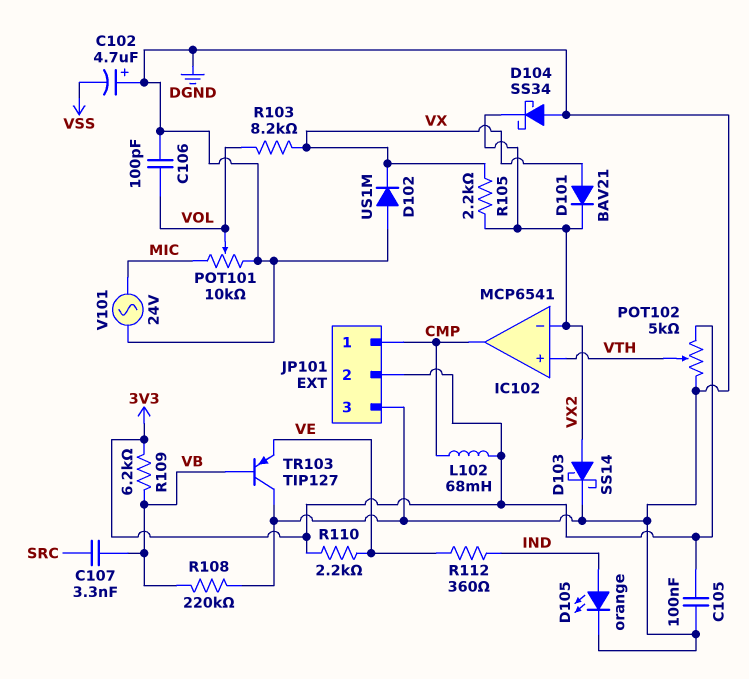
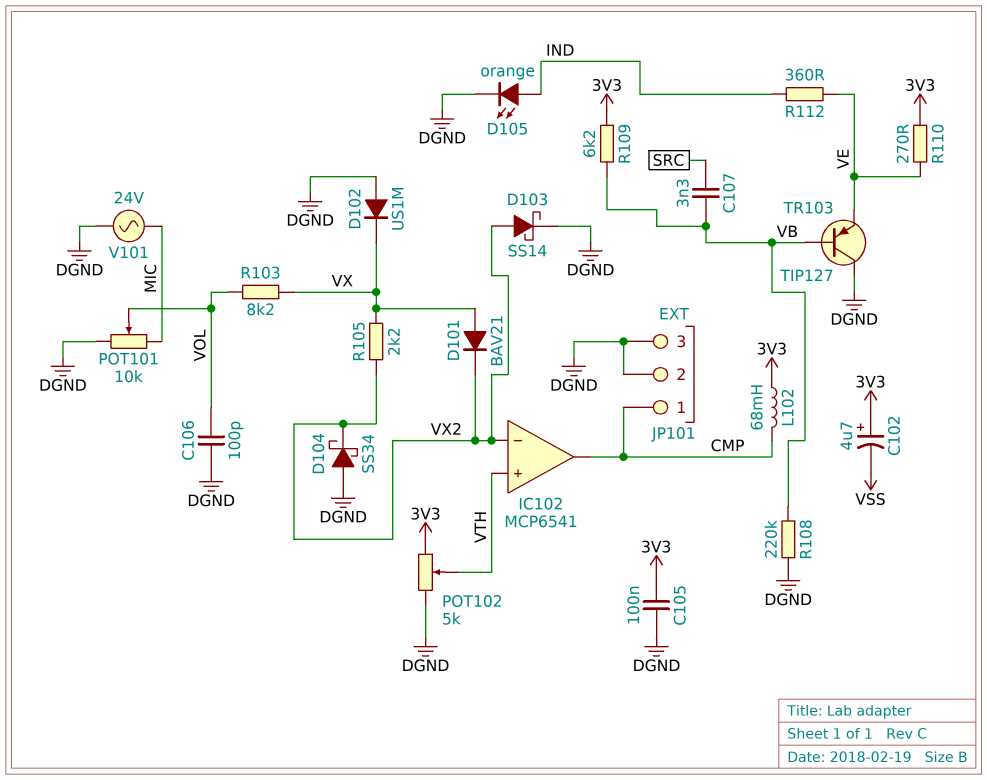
C102: 4.7uF (plus DGND, minus VSS) -> 4.7uF (plus 3V3, minus VSS)
JP101 pin 2: 3V3 -> DGND
R110: 2.2k (3V3, VE) -> 270 (3V3, VE)

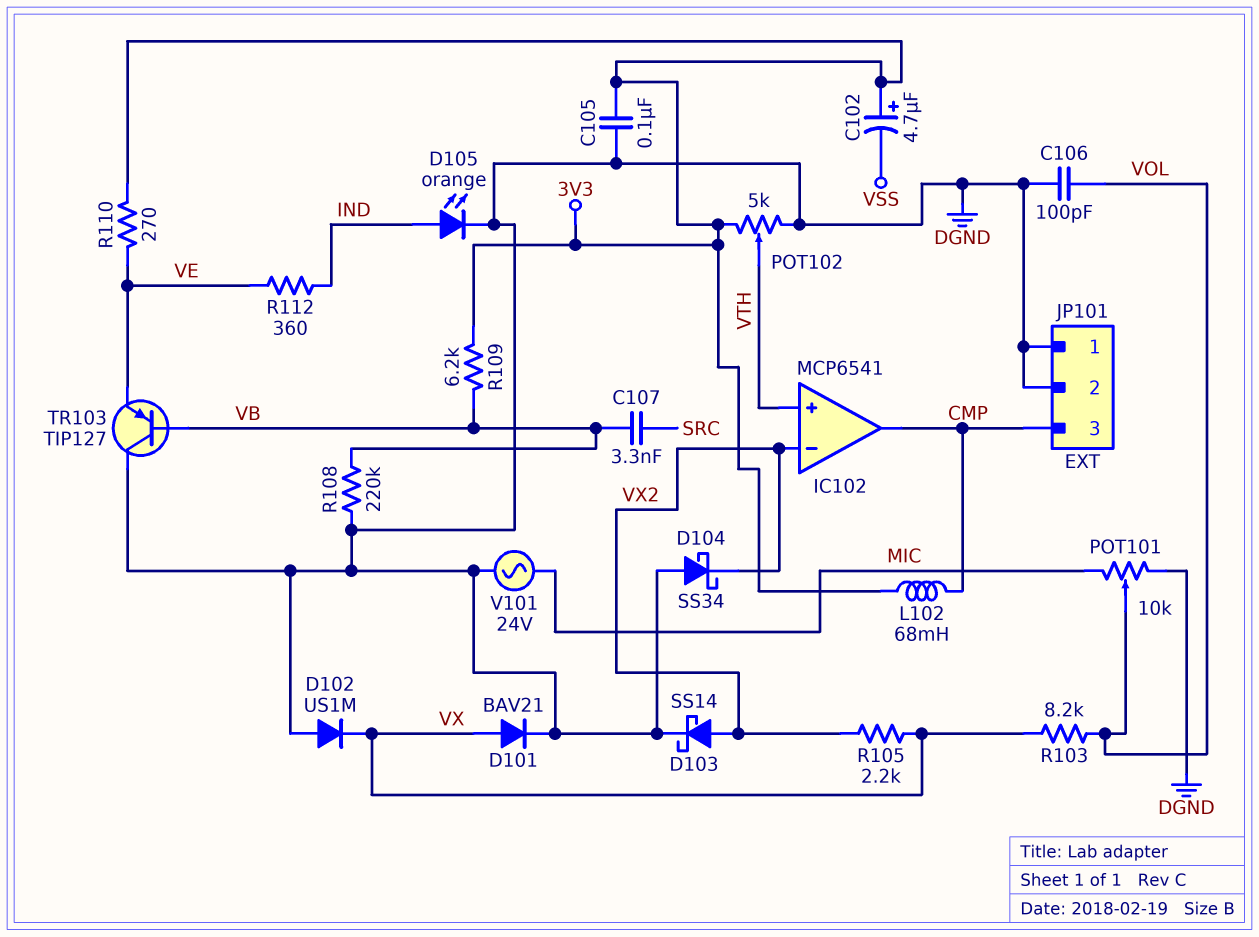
D101: diode BAV21 (A VX, K VX2) -> diode BAV21 (A VX, K DGND)
JP101 pin 1: CMP -> DGND
JP101 pin 3: DGND -> CMP

